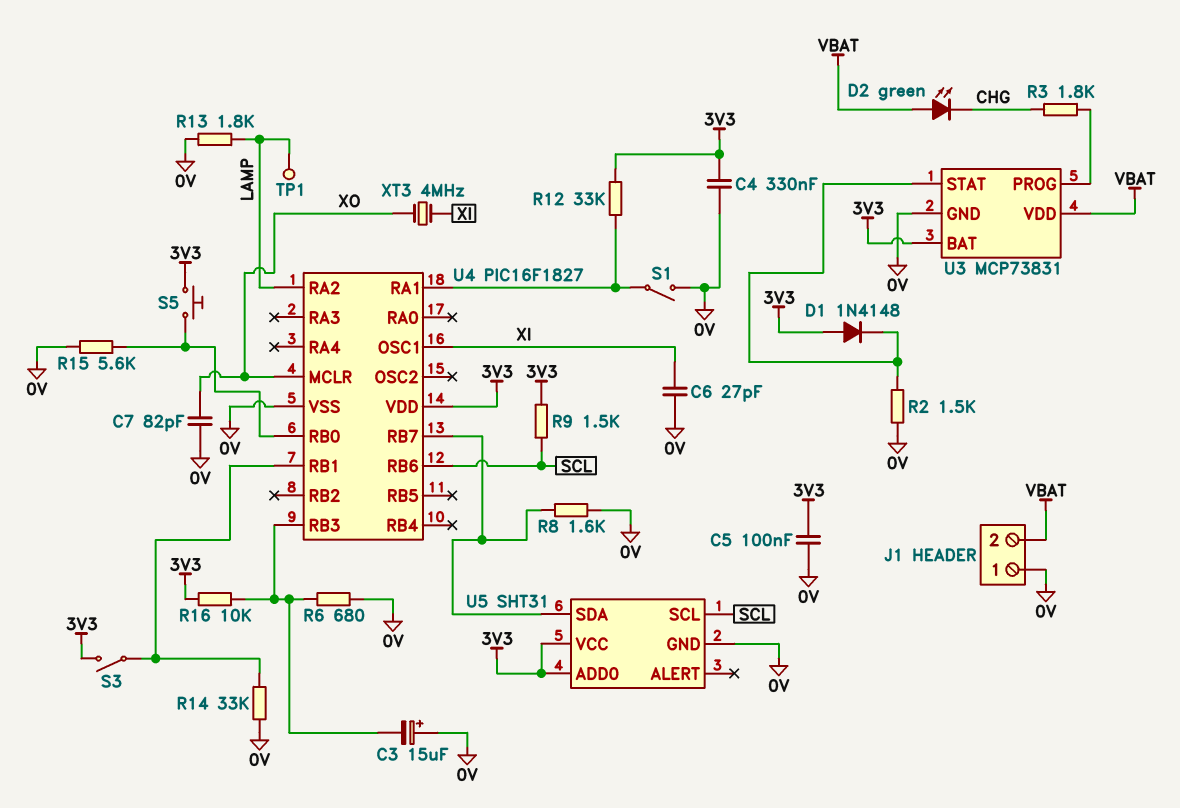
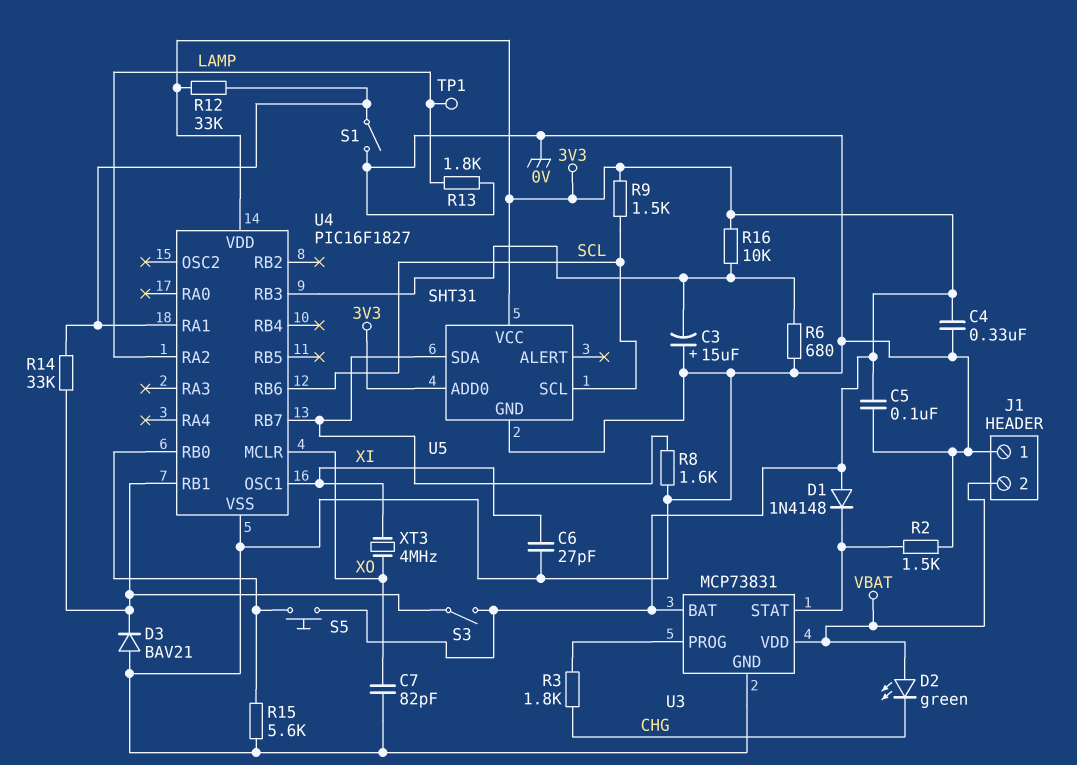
D3: none -> diode BAV21 (A 0V, K U4/RB1)
R14: 33k (0V, U4/RB1) -> 33k (U4/RA1, U4/RB1)

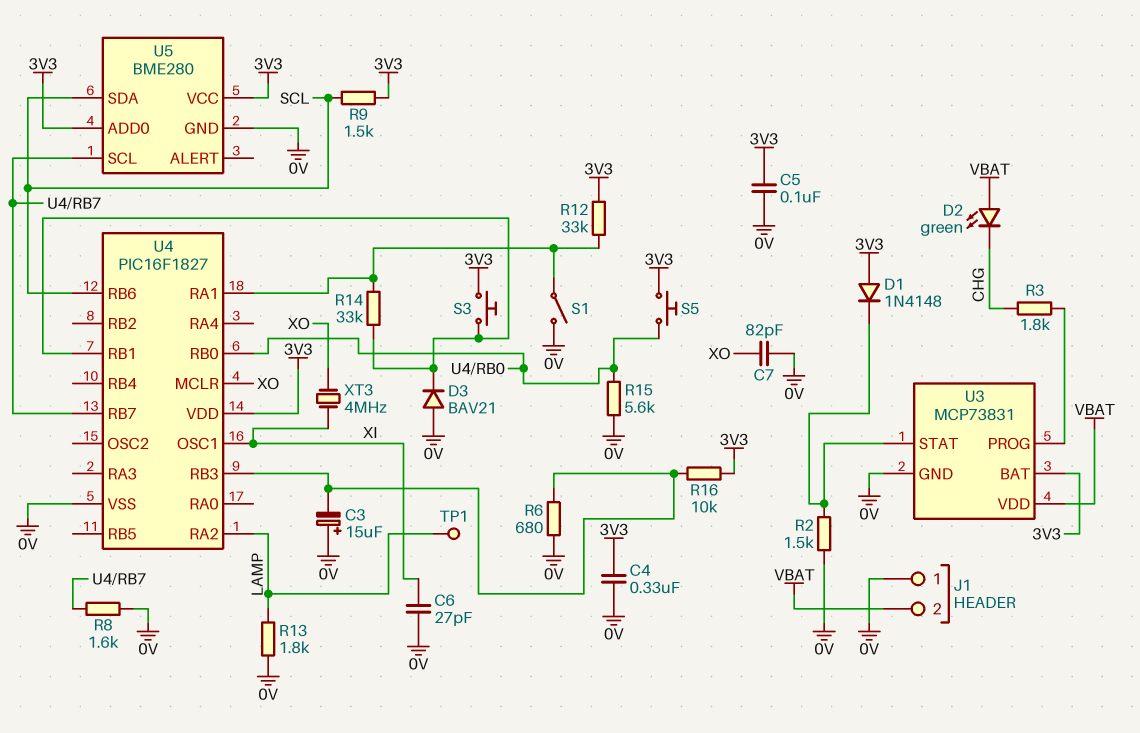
S3: switch (3V3, U4/RB1) -> button (3V3, U4/RB1)
U5: SHT31 -> BME280
U5 pin SCL: SCL -> U4/RB7
U5 pin SDA: U4/RB7 -> SCL

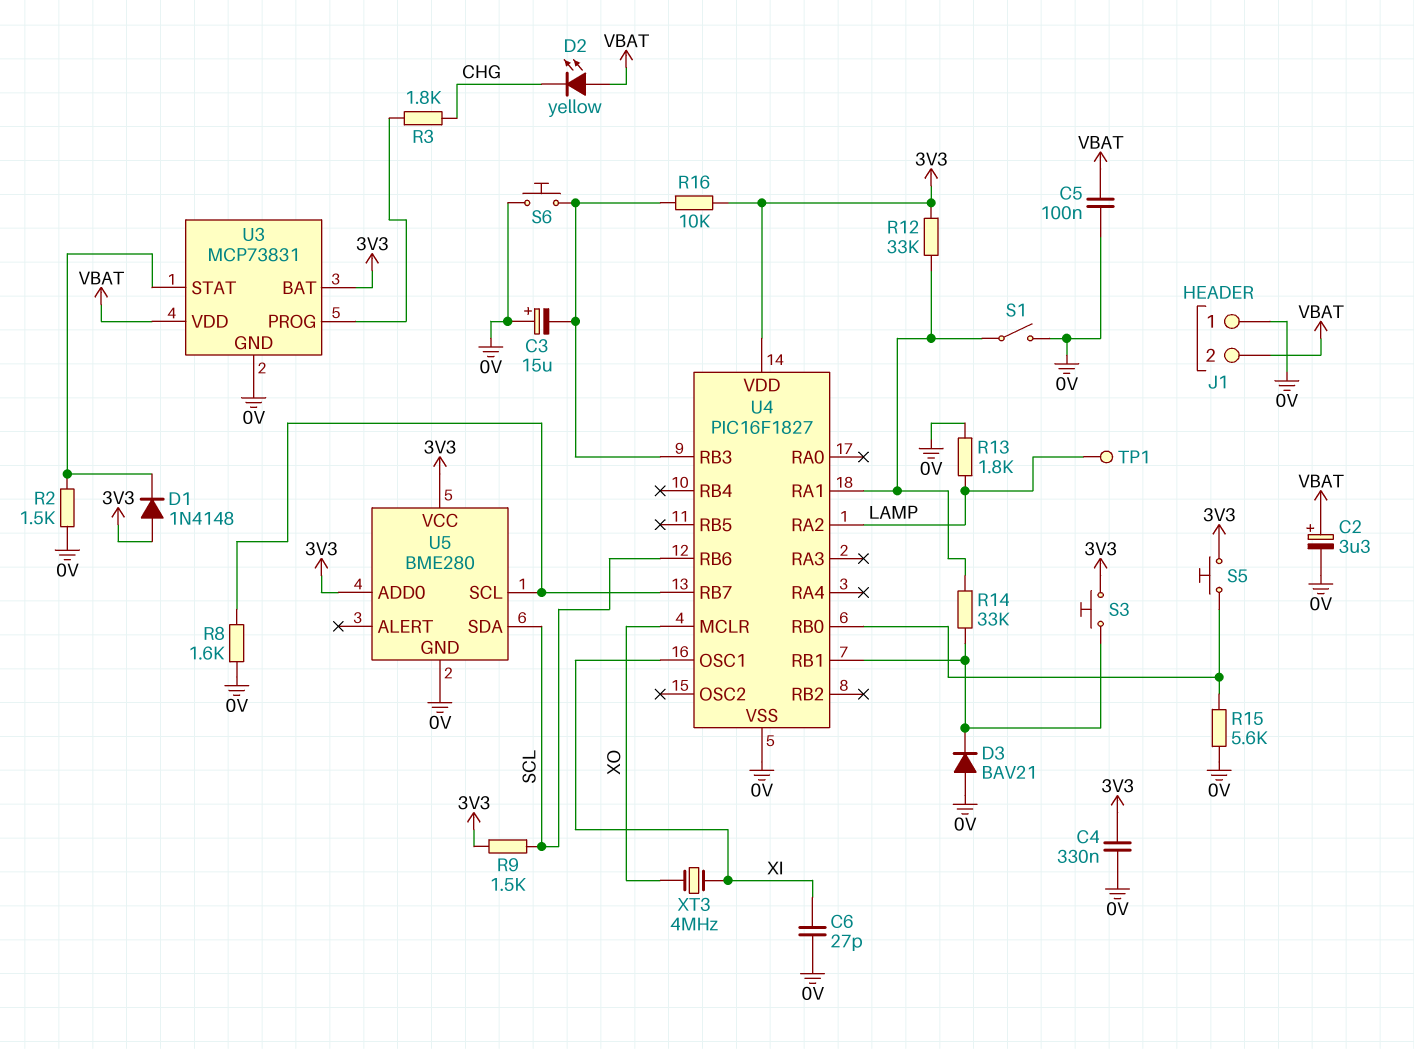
C2: none -> 3.3uF (plus VBAT, minus 0V)
C5: 100nF (0V, 3V3) -> 100nF (0V, VBAT)
C7: 82pF (0V, XO) -> none
D2: LED green (A VBAT, K CHG) -> LED yellow (A VBAT, K CHG)
R6: 680 (0V, U4/RB3) -> none
S6: none -> button (0V, U4/RB3)

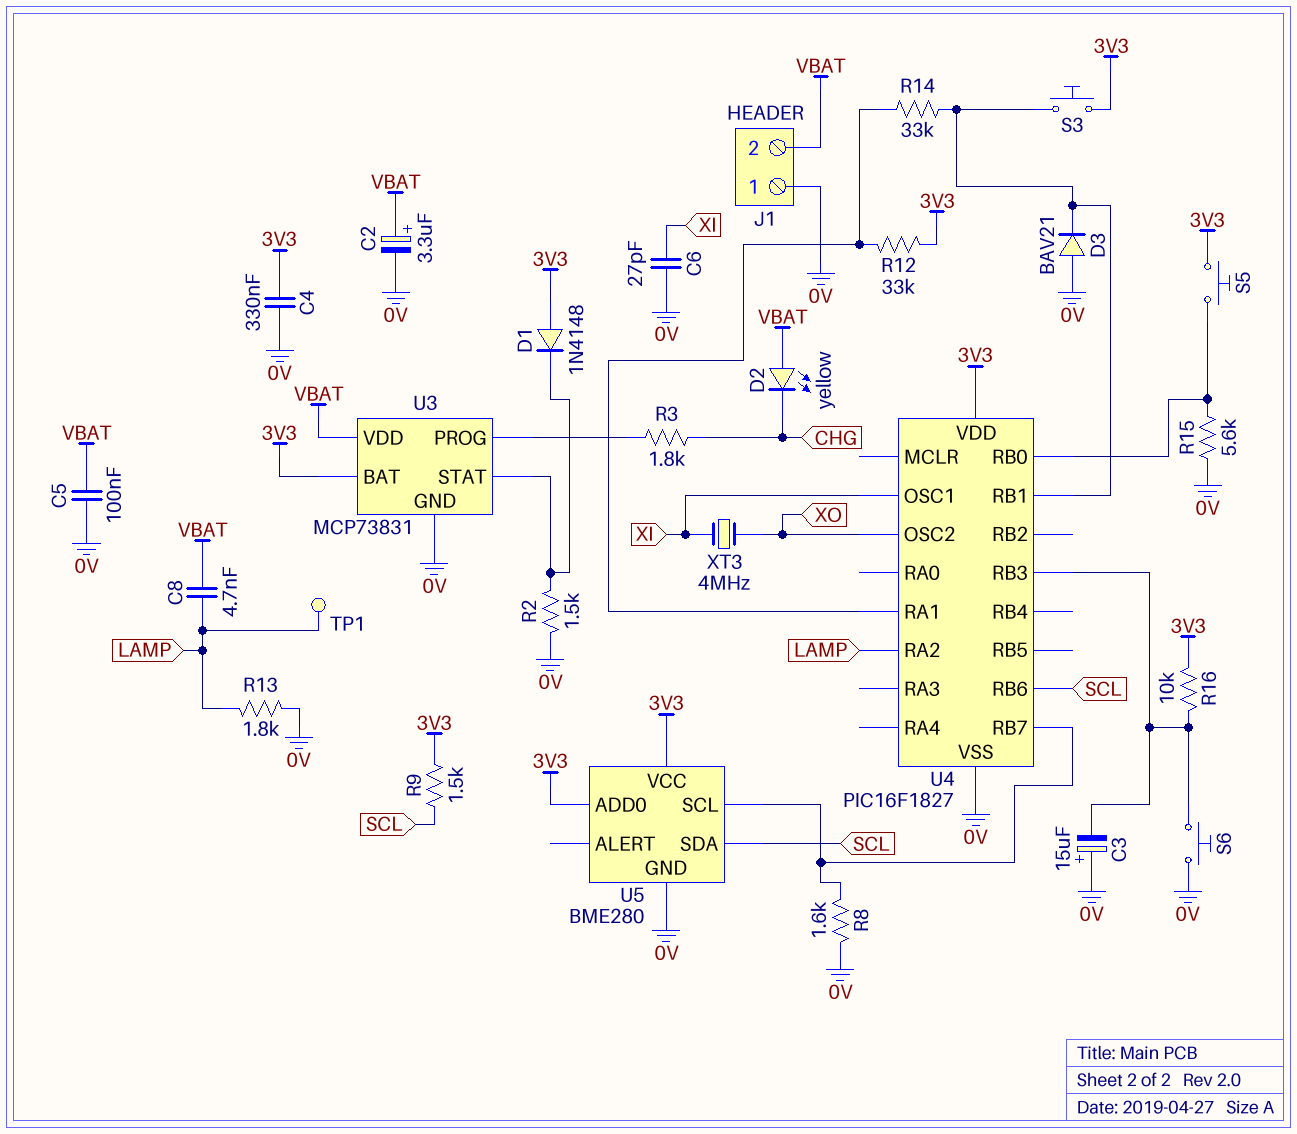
C8: none -> 4.7nF (LAMP, VBAT)
S1: switch (0V, U4/RA1) -> none
U4 pin MCLR: XO -> none
U4 pin OSC2: none -> XO

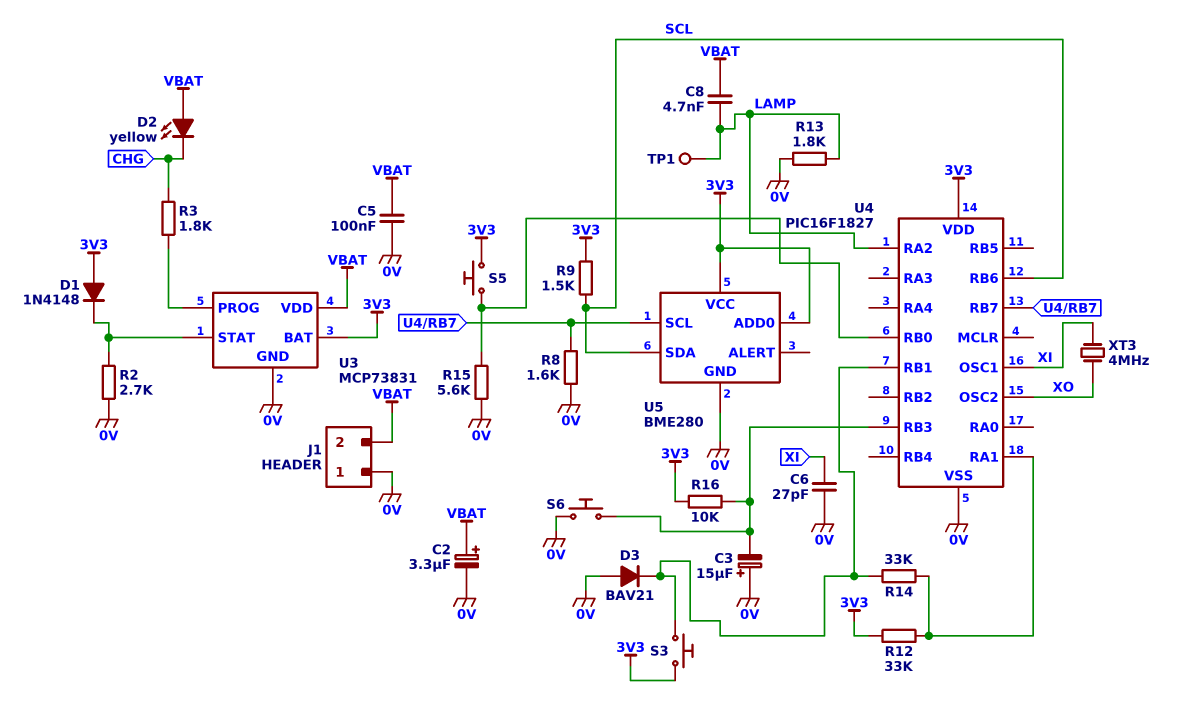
C4: 330nF (0V, 3V3) -> none
R2: 1.5k (0V, U3/STAT) -> 2.7k (0V, U3/STAT)

